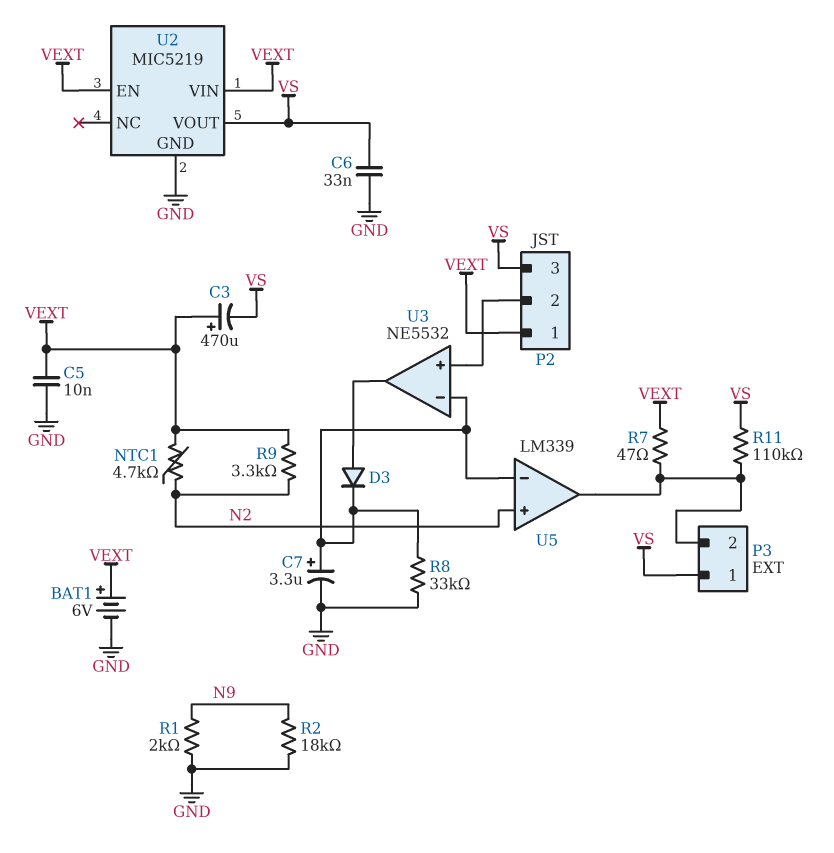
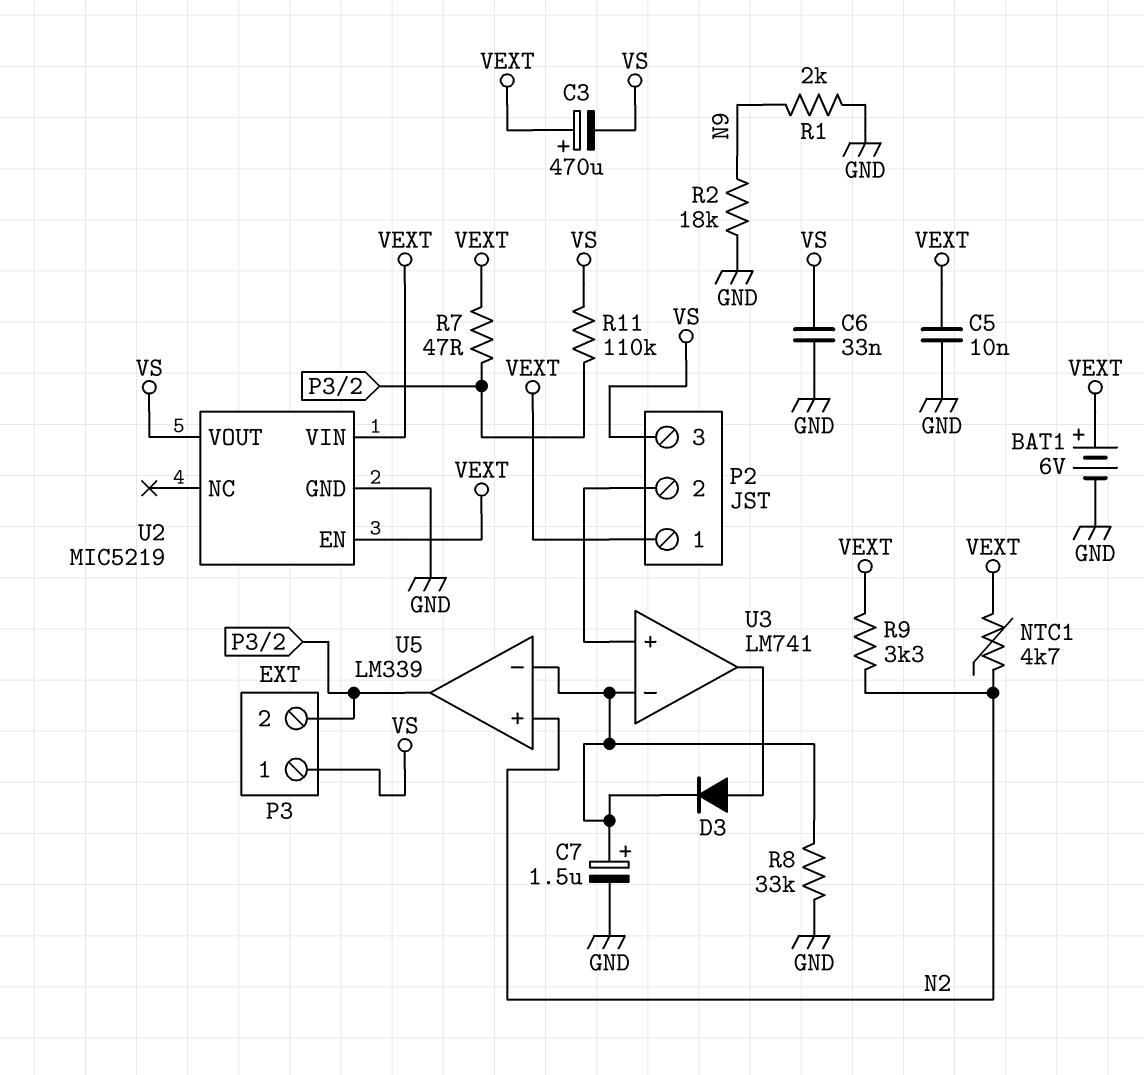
C7: 3.3uF (plus U3/in-, minus GND) -> 1.5uF (plus U3/in-, minus GND)
U3: NE5532 -> LM741

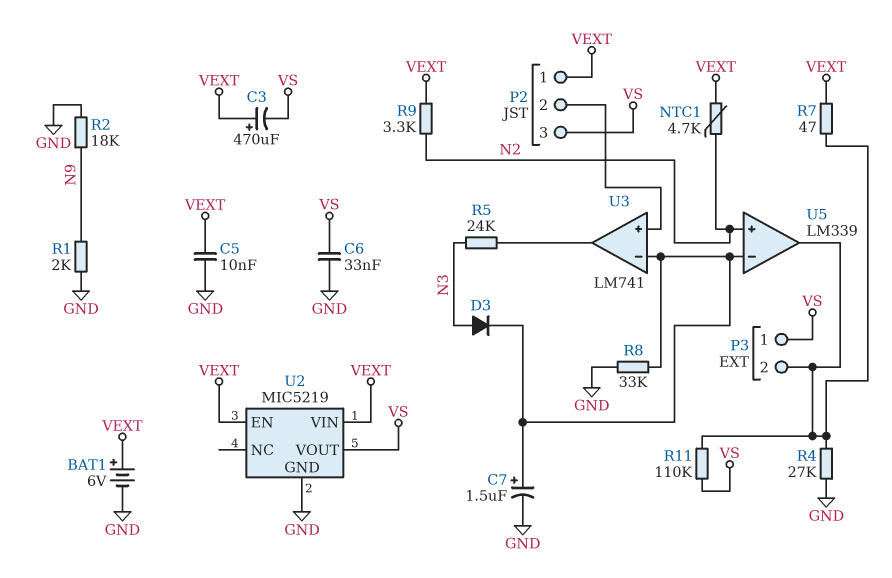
D3: diode (A U3/out, K U3/in-) -> diode (A N3, K U3/in-)
R4: none -> 27k (GND, P3/2)
R5: none -> 24k (N3, U3/out)

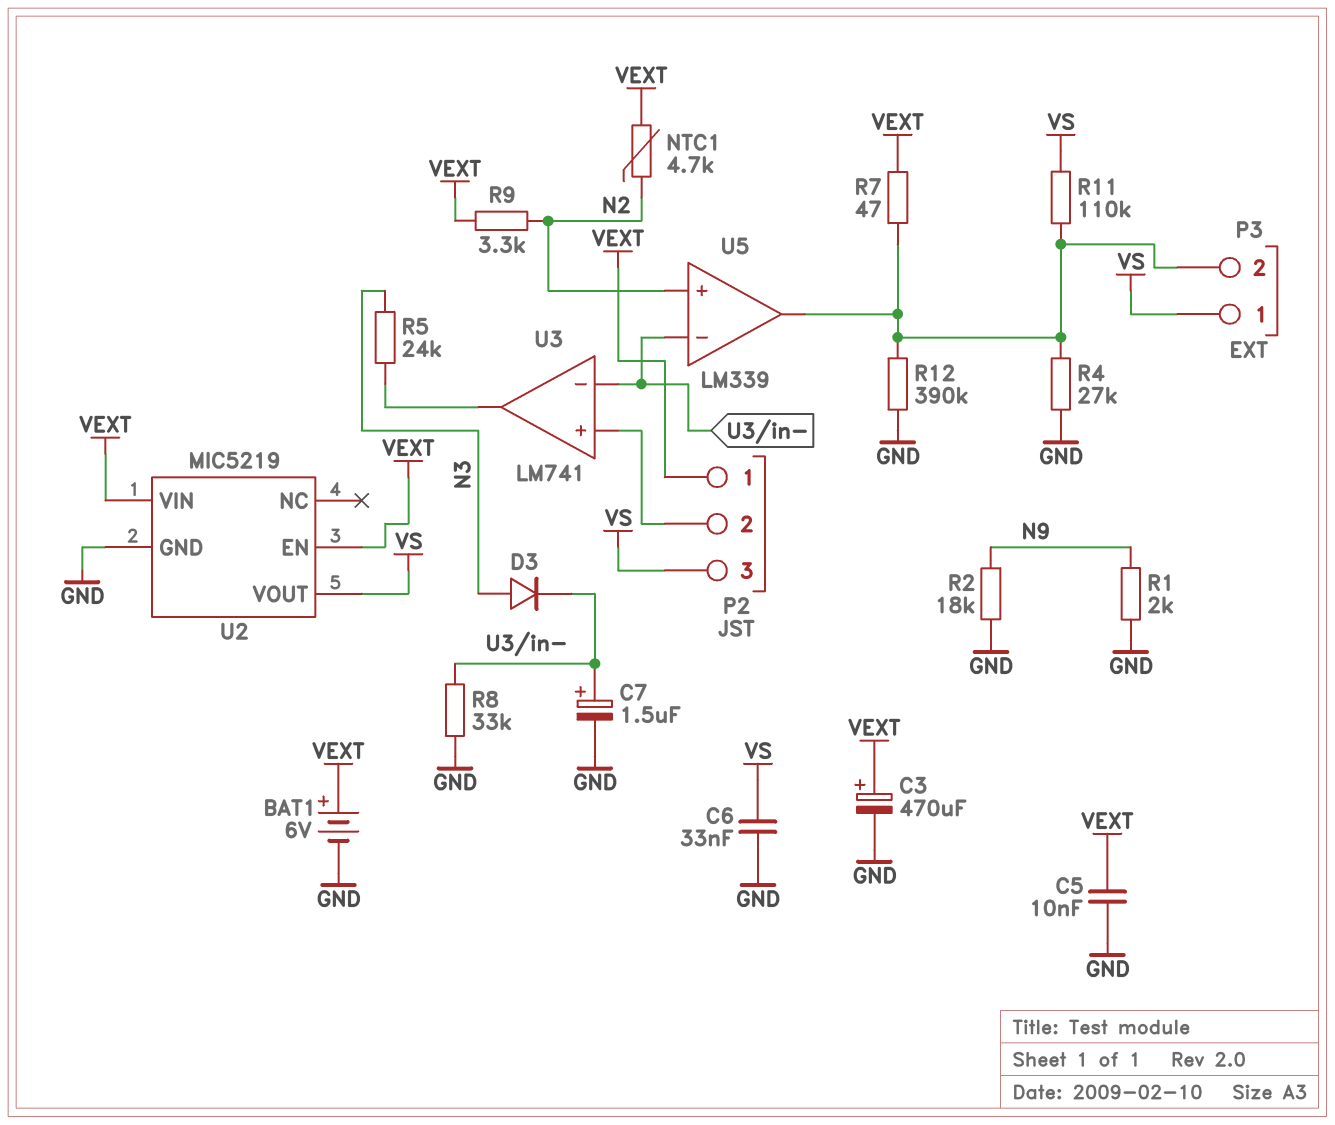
C3: 470uF (plus VEXT, minus VS) -> 470uF (plus VEXT, minus GND)
R12: none -> 390k (GND, P3/2)

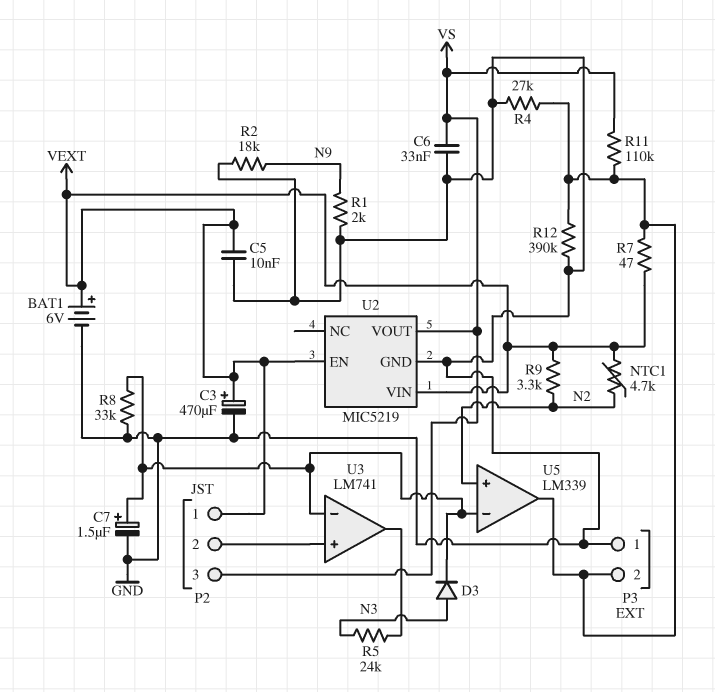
P3 pin 1: VS -> GND

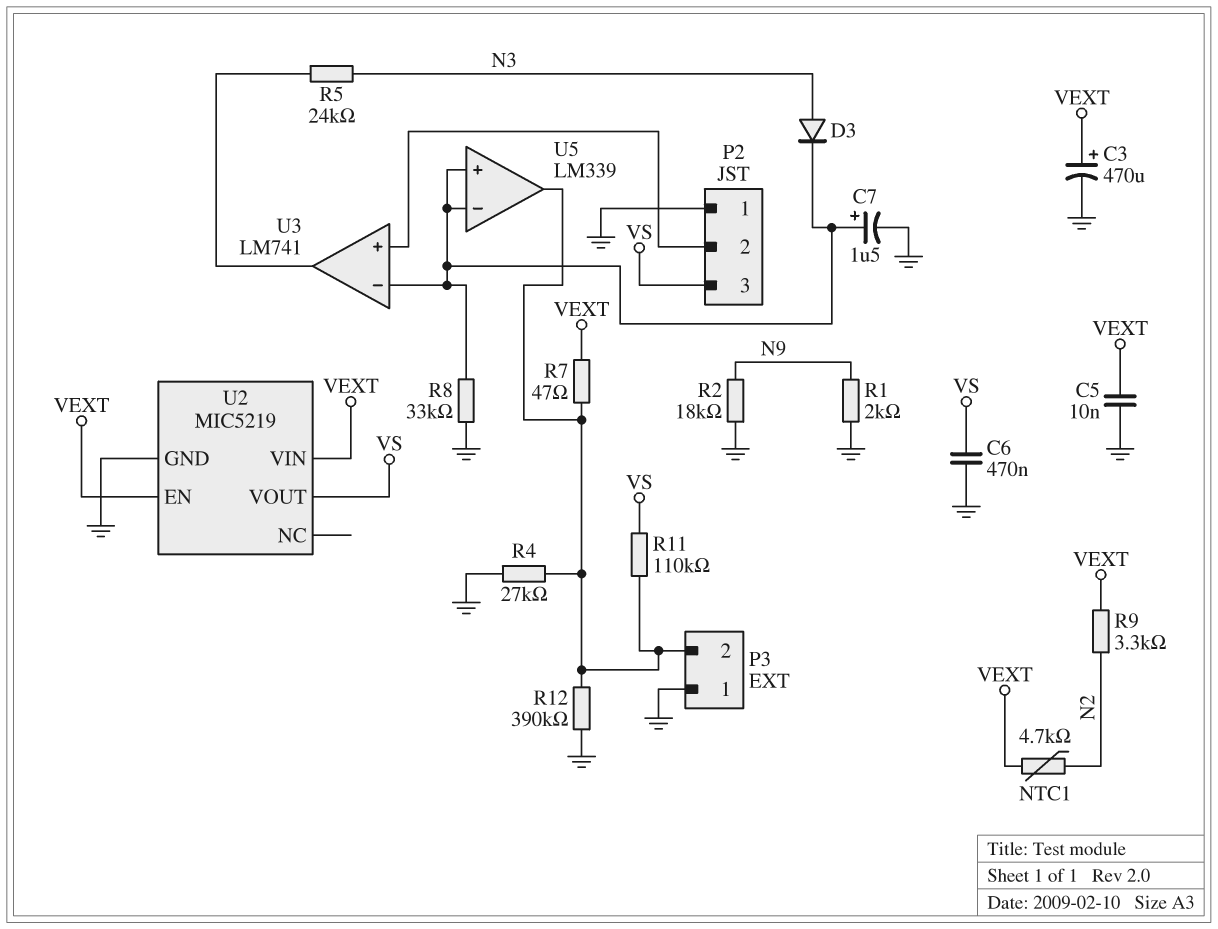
BAT1: 6V (plus VEXT, minus GND) -> none
C6: 33nF (GND, VS) -> 470nF (GND, VS)
P2 pin 1: VEXT -> GND
U5 pin in+: N2 -> U3/in-

